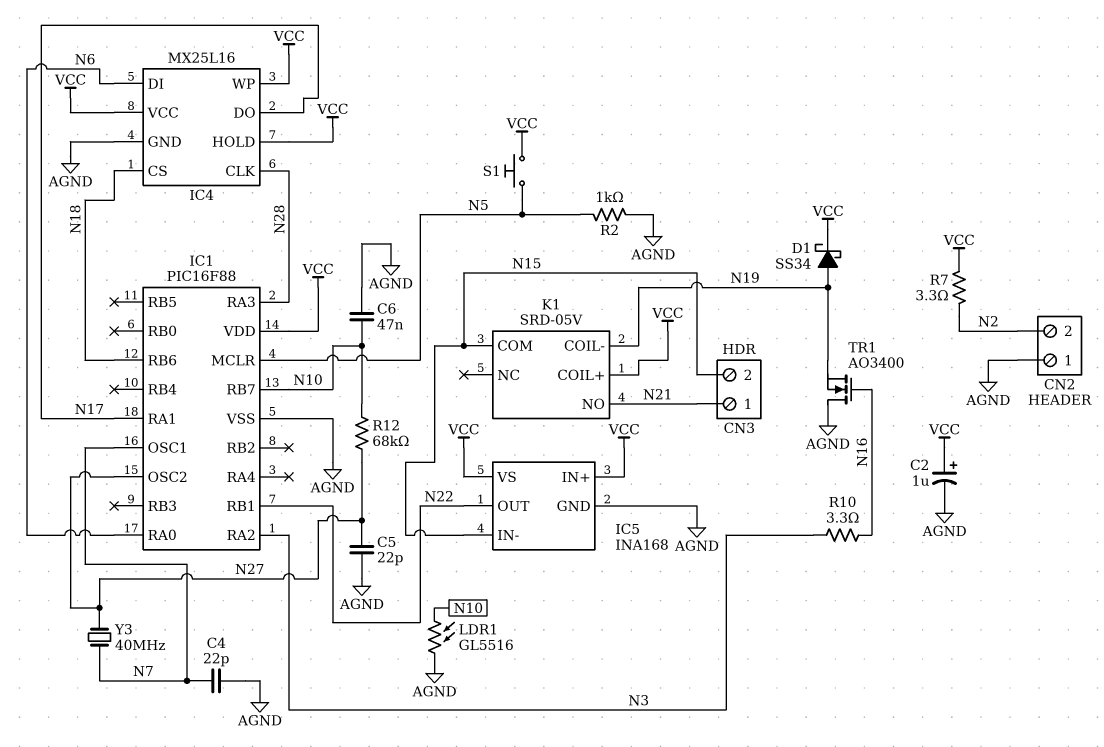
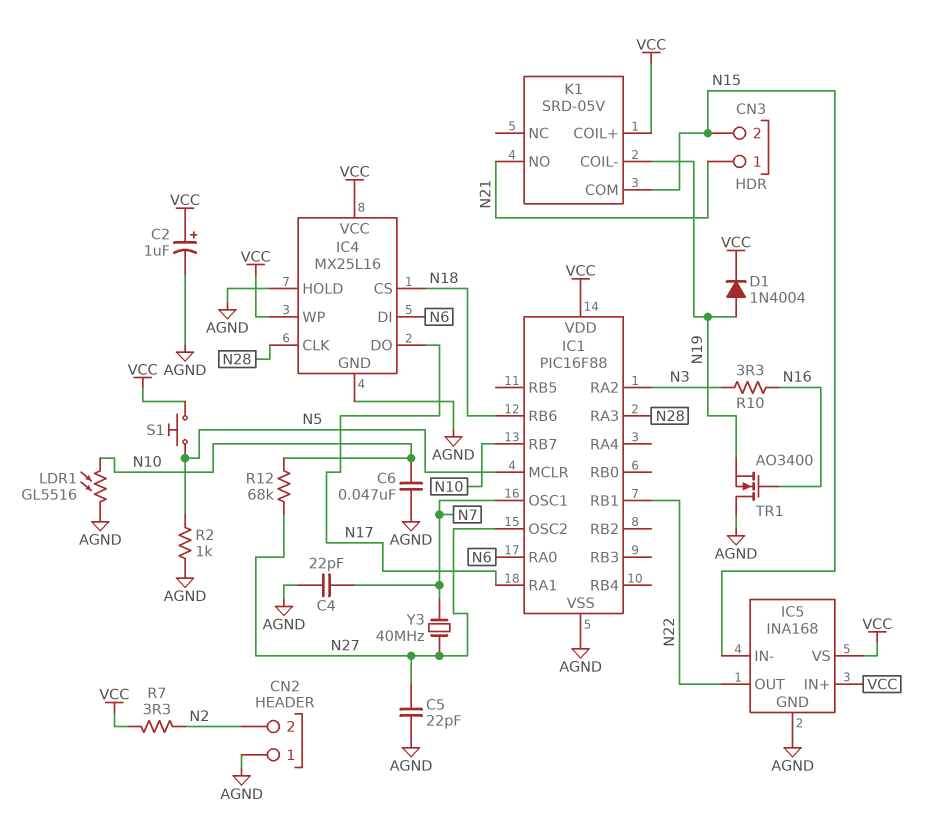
D1: schottky SS34 (A N19, K VCC) -> diode 1N4004 (A N19, K VCC)
IC4 pin HOLD: VCC -> AGND

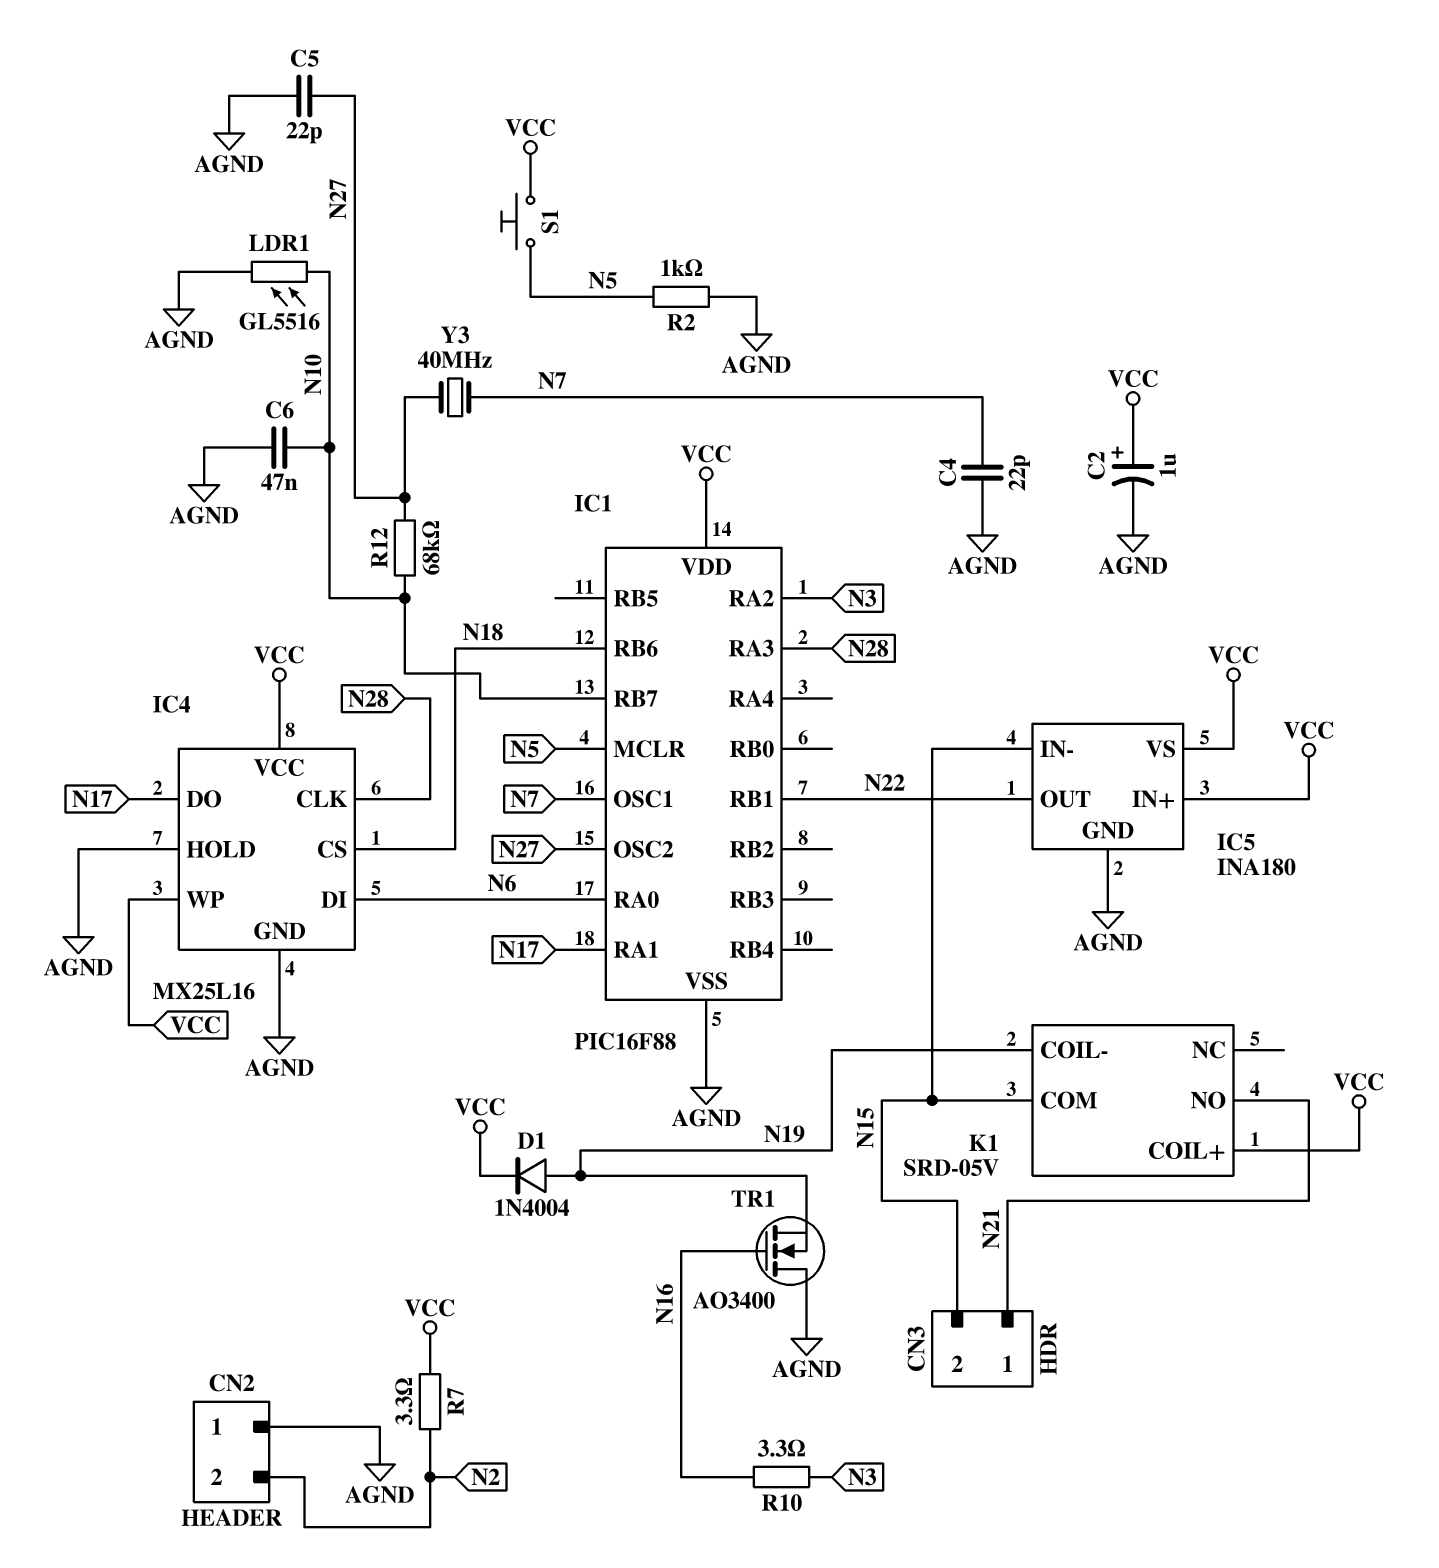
IC5: INA168 -> INA180

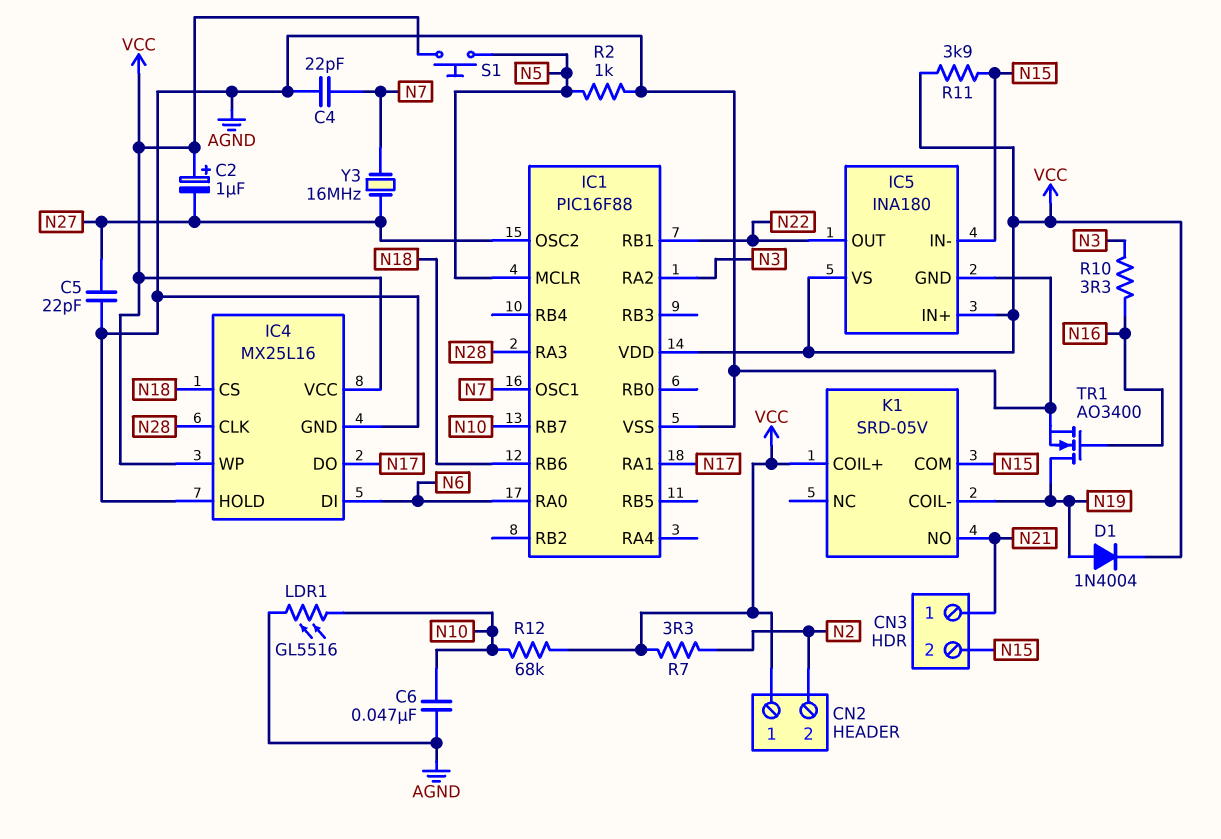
C2: 1uF (plus VCC, minus AGND) -> 1uF (plus VCC, minus N27)
CN2 pin 1: AGND -> VCC
R11: none -> 3.9k (N15, VCC)
R12: 68k (N10, N27) -> 68k (N10, VCC)
TR1: NMOS AO3400 (G N16, D AGND, S N19) -> NMOS AO3400 (G N16, D N19, S AGND)
Y3: 40MHz (N7, N27) -> 16MHz (N7, N27)

